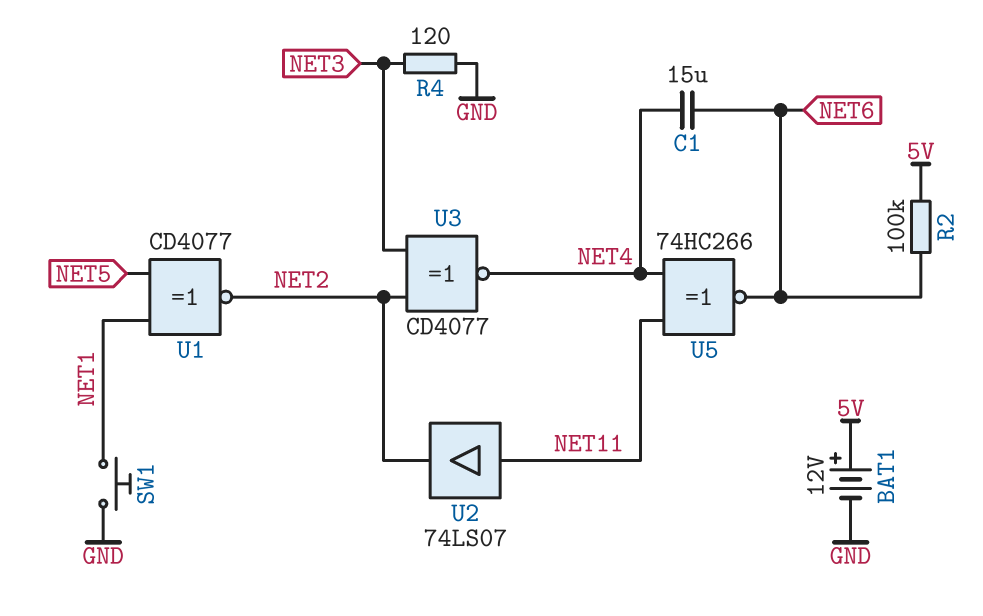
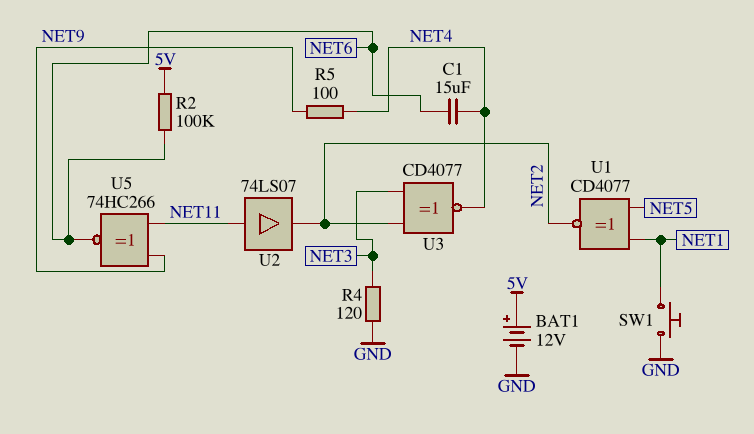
R5: none -> 100 (NET4, NET9)
U5: XNOR 74HC266 (in NET4, in NET11, out NET6) -> XNOR 74HC266 (in NET9, in NET11, out NET6)

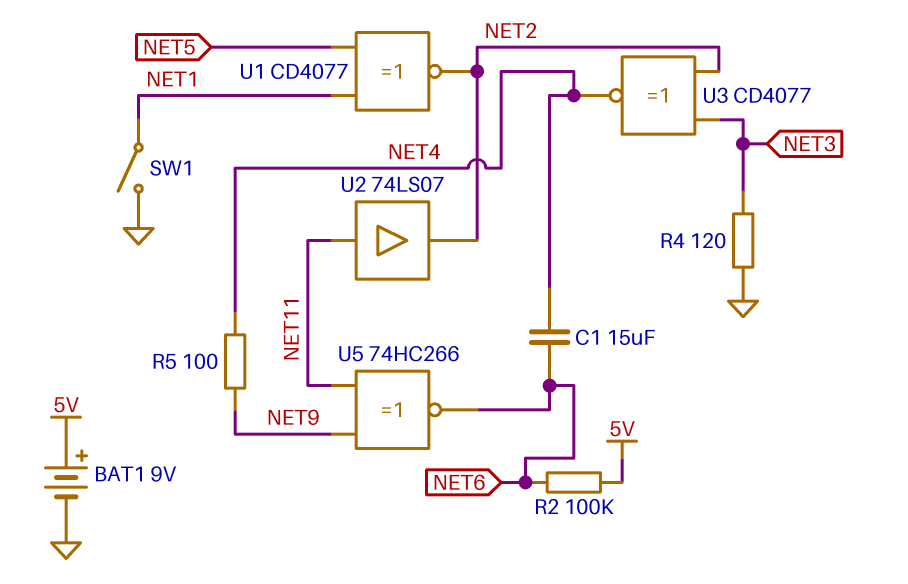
BAT1: 12V (plus 5V, minus GND) -> 9V (plus 5V, minus GND)
SW1: button (GND, NET1) -> switch (GND, NET1)

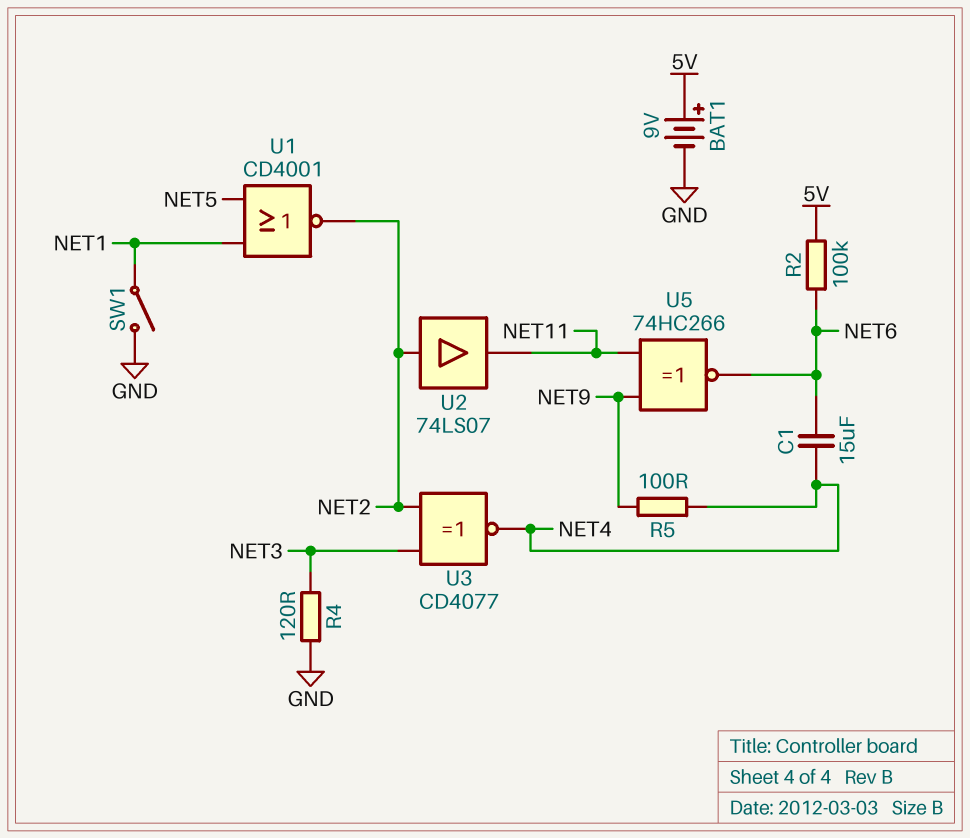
U1: XNOR CD4077 (in NET1, in NET5, out NET2) -> NOR CD4001 (in NET1, in NET5, out NET2)
U2: buffer 74LS07 (in NET11, out NET2) -> buffer 74LS07 (in NET2, out NET11)

